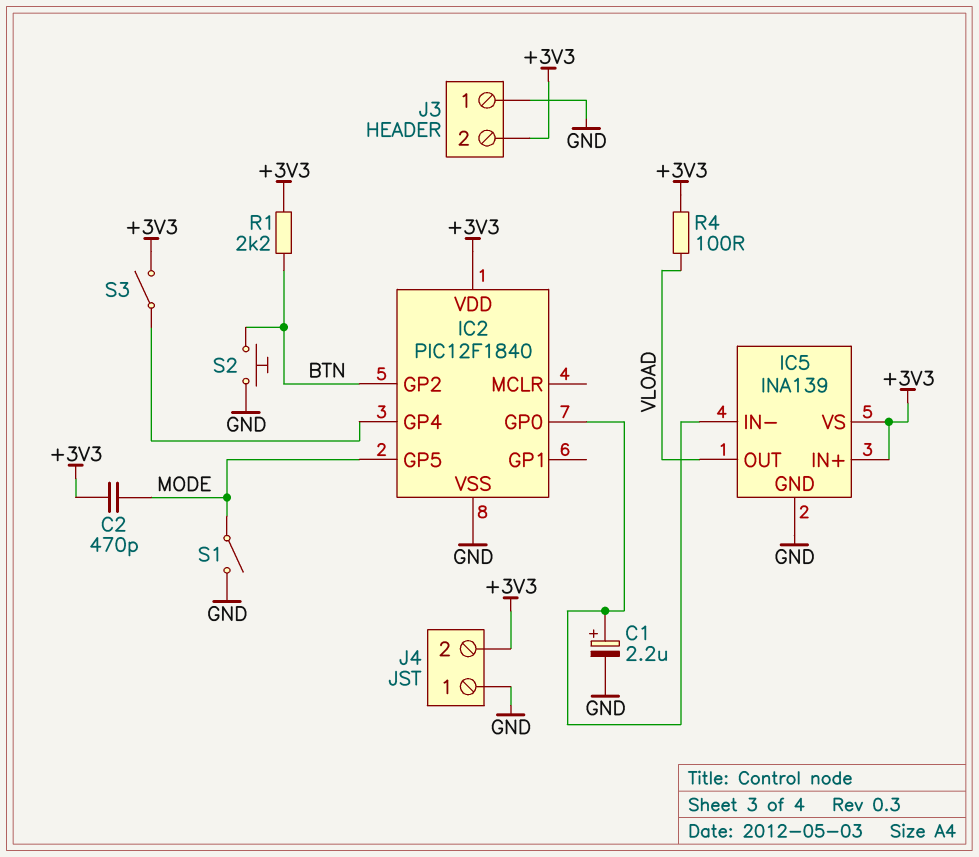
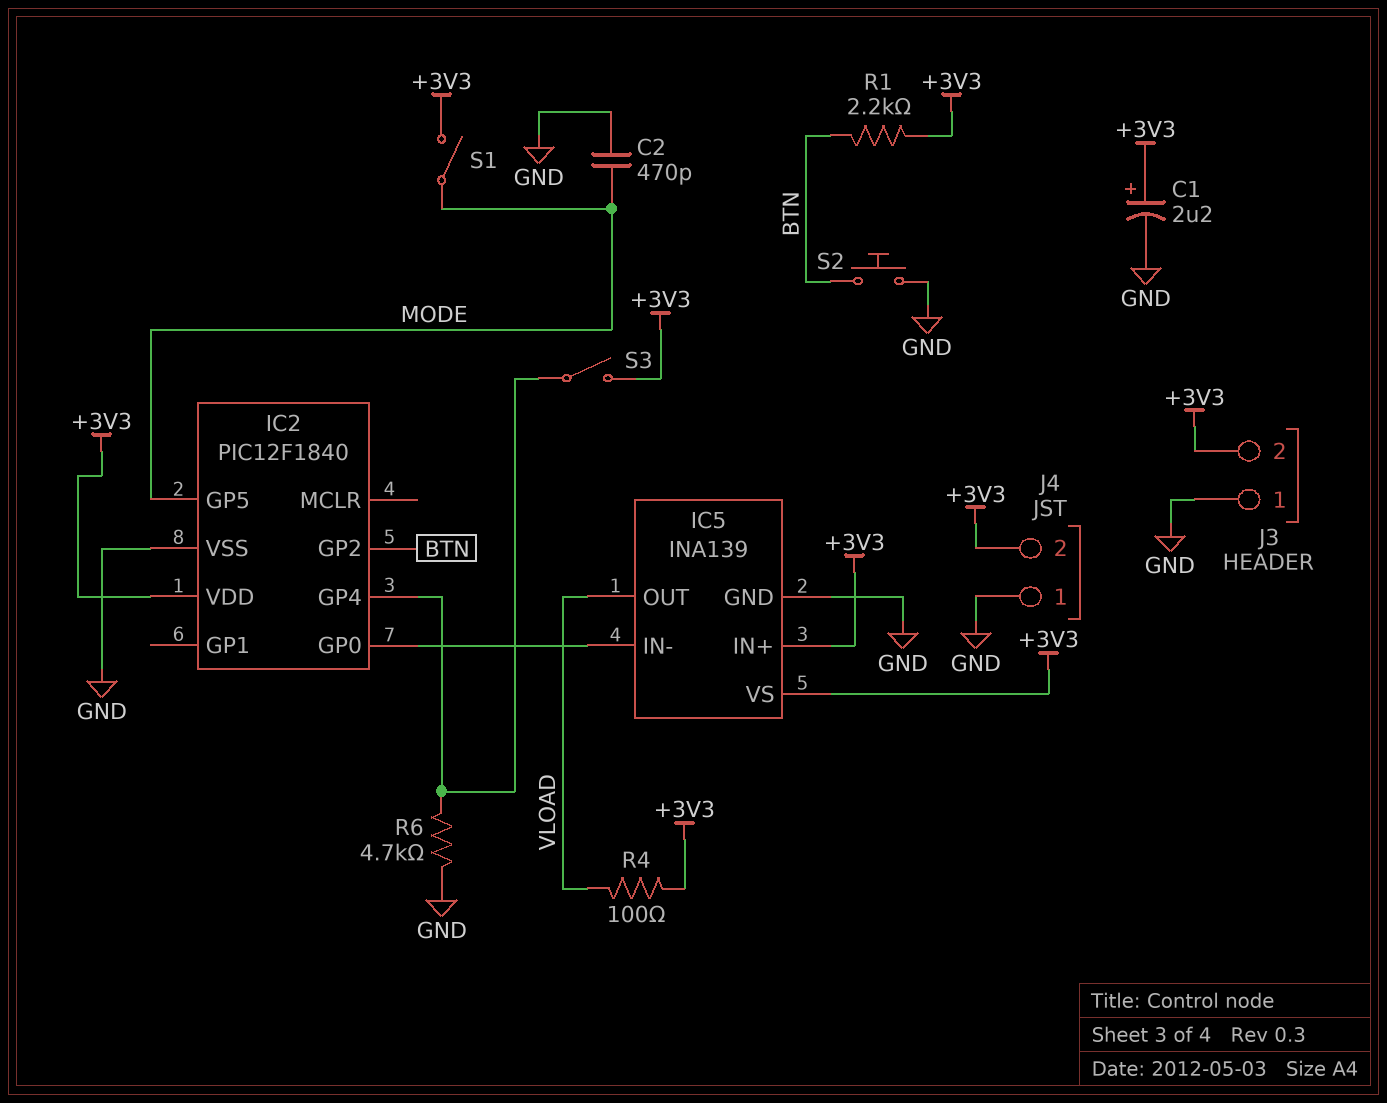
C1: 2.2uF (plus IC2/GP0, minus GND) -> 2.2uF (plus +3V3, minus GND)
C2: 470pF (+3V3, MODE) -> 470pF (GND, MODE)
R6: none -> 4.7k (GND, IC2/GP4)
S1: switch (GND, MODE) -> switch (+3V3, MODE)

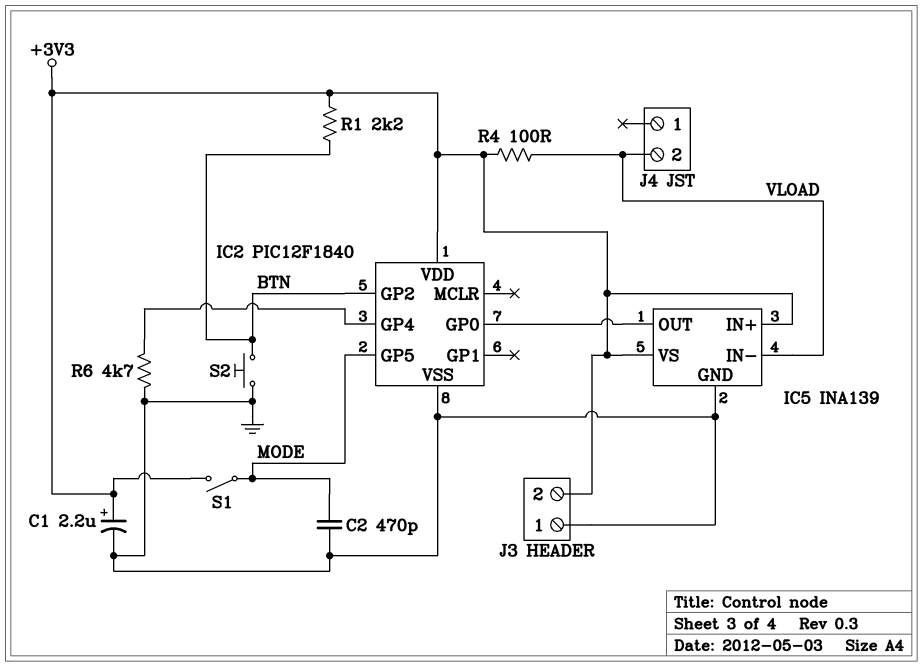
IC5 pin IN-: IC2/GP0 -> VLOAD
IC5 pin OUT: VLOAD -> IC2/GP0
J4 pin 1: GND -> none
J4 pin 2: +3V3 -> VLOAD
S3: switch (+3V3, IC2/GP4) -> none

